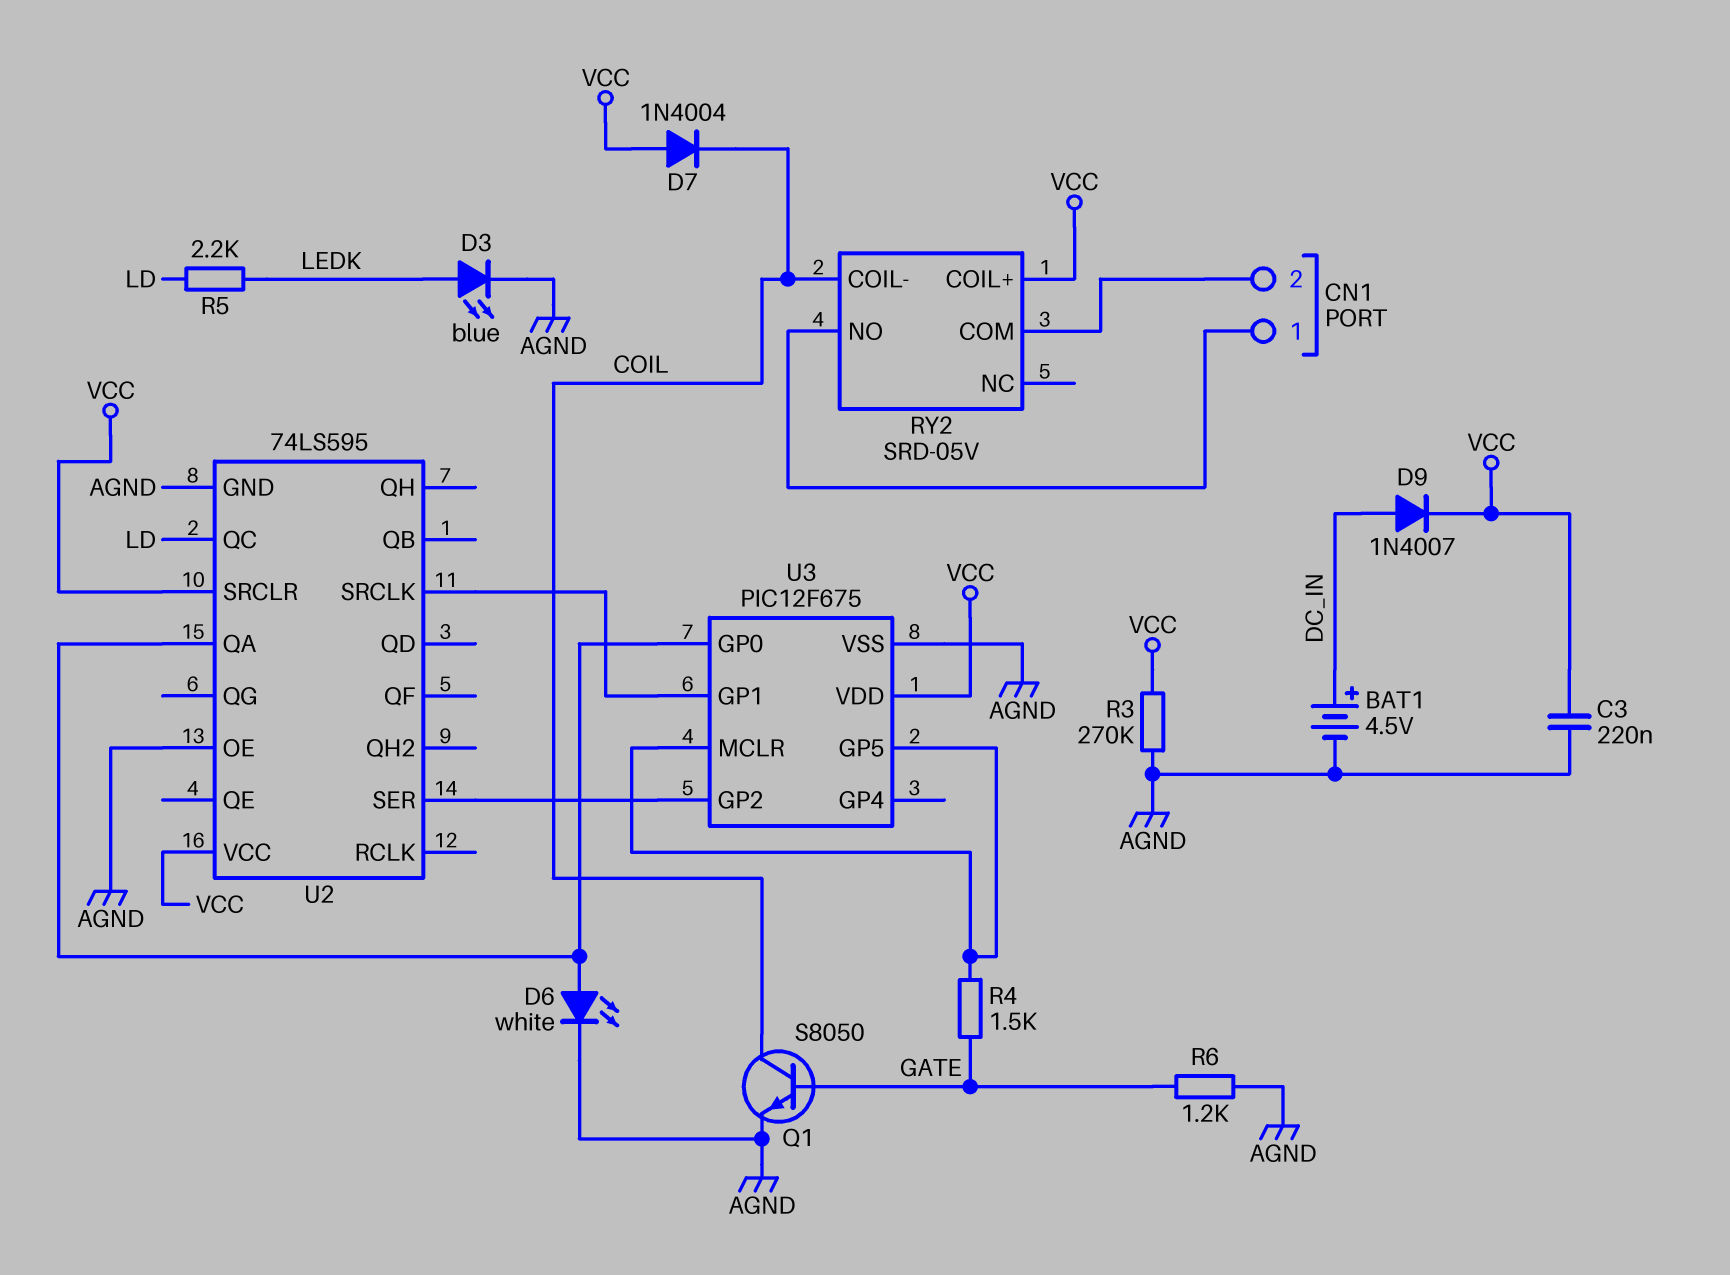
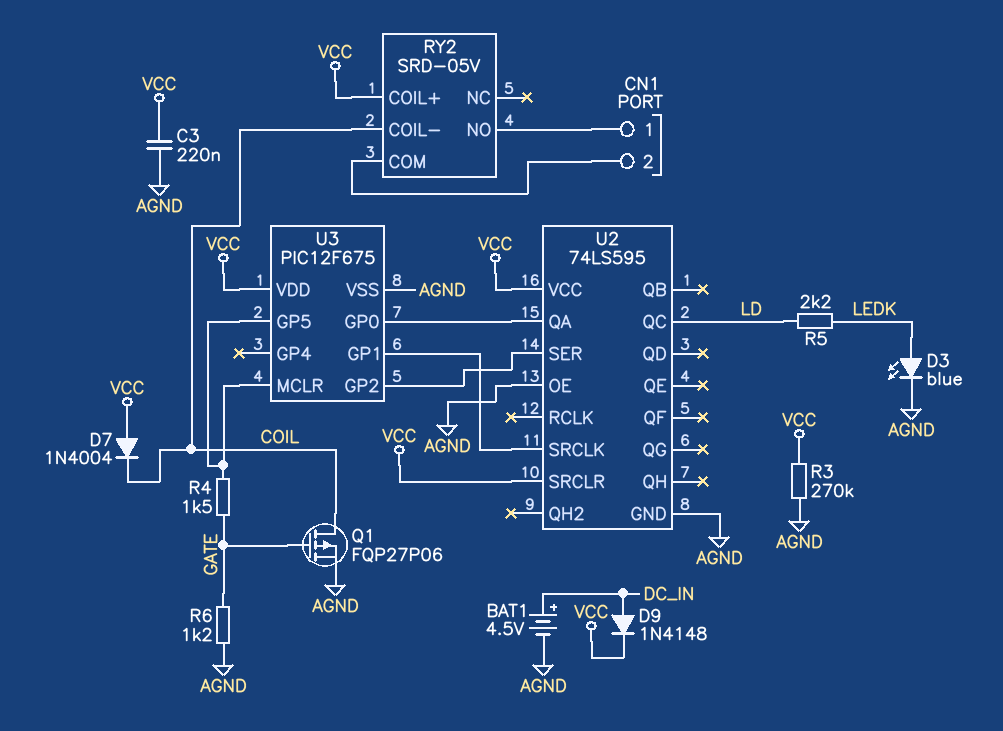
D6: LED white (A U2/QA, K AGND) -> none
D9: diode 1N4007 (A DC_IN, K VCC) -> diode 1N4148 (A DC_IN, K VCC)
Q1: NPN S8050 (B GATE, C COIL, E AGND) -> PMOS FQP27P06 (G GATE, D COIL, S AGND)

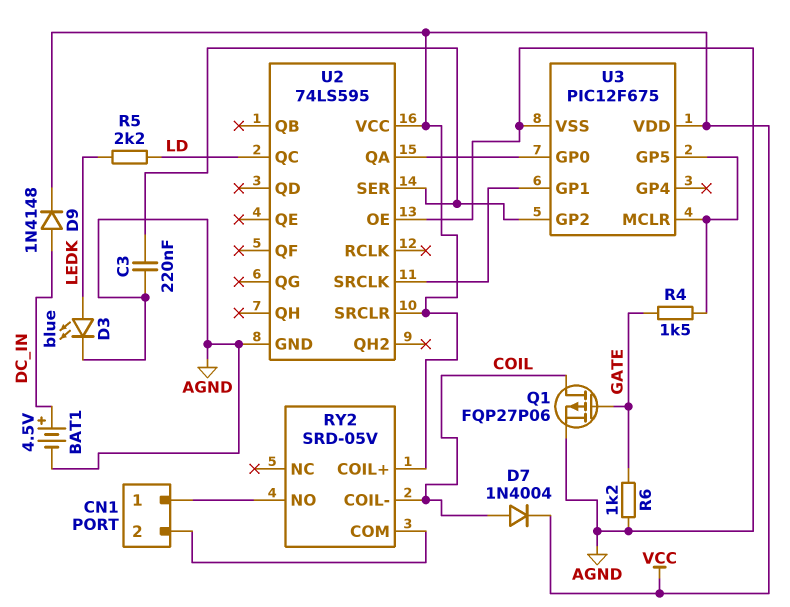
C3: 220nF (AGND, VCC) -> 220nF (AGND, U2/SER)
D7: diode 1N4004 (A VCC, K COIL) -> diode 1N4004 (A COIL, K VCC)
R3: 270k (AGND, VCC) -> none

